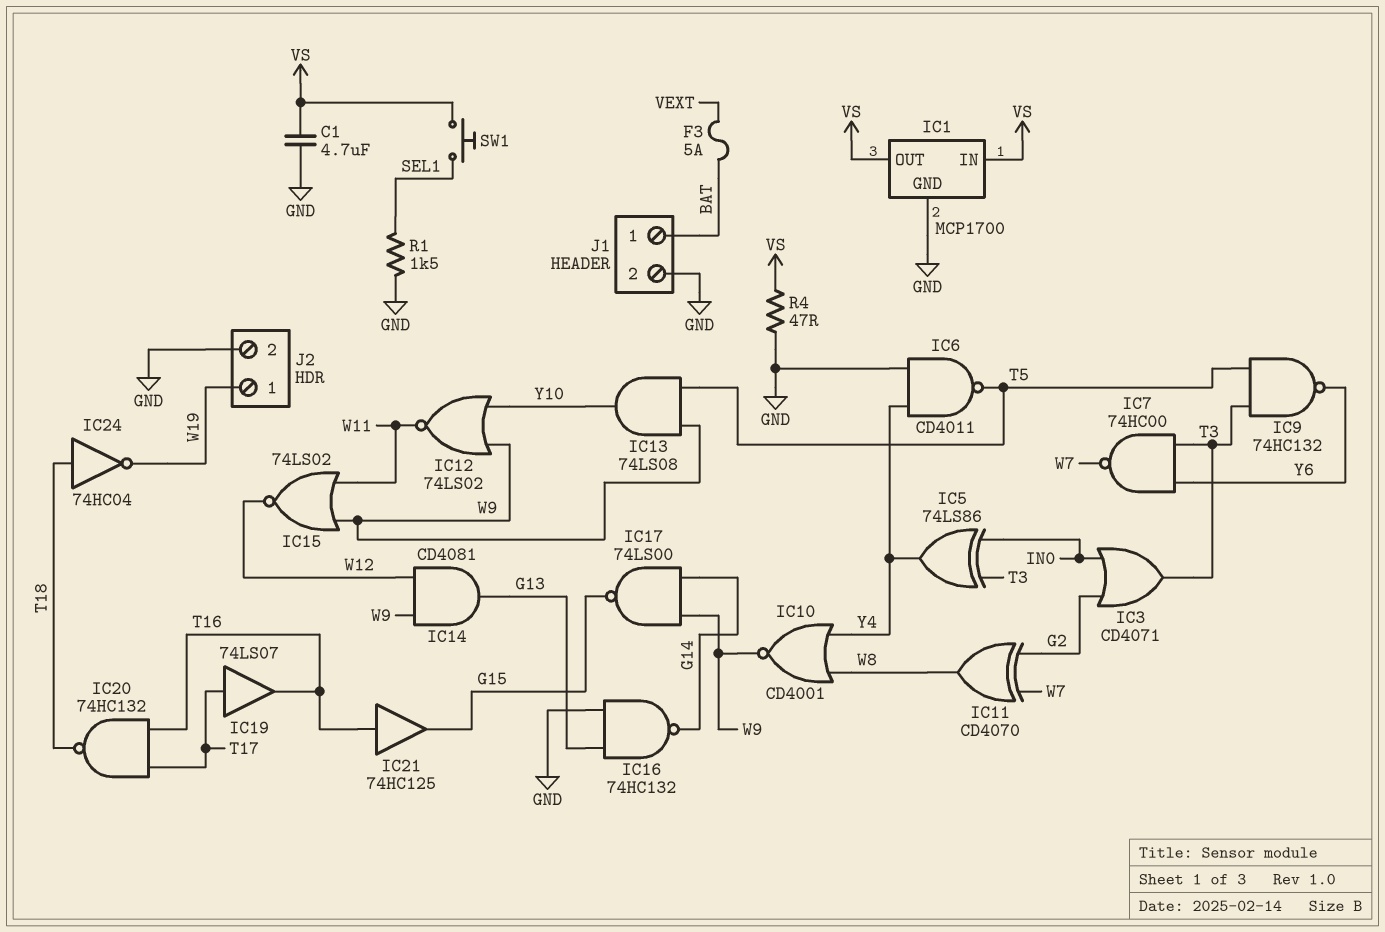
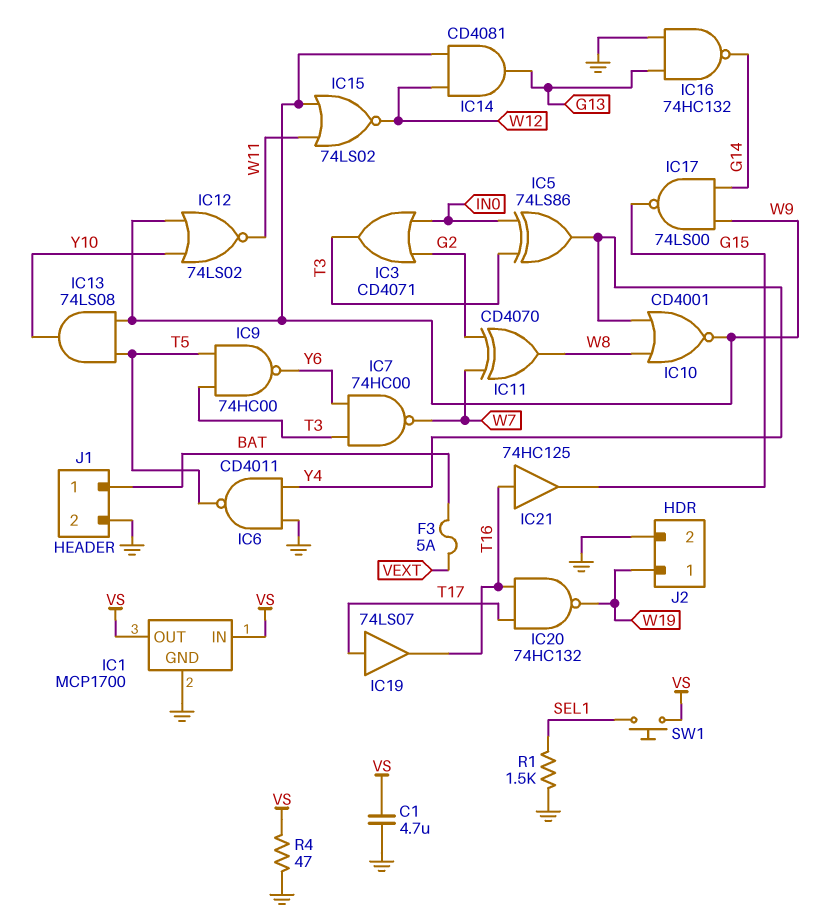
IC9: NAND 74HC132 (in T3, in T5, out Y6) -> NAND 74HC00 (in T3, in T5, out Y6)
IC20: NAND 74HC132 (in T16, in T17, out T18) -> NAND 74HC132 (in T16, in T17, out W19)
IC24: NOT 74HC04 (in T18, out W19) -> none

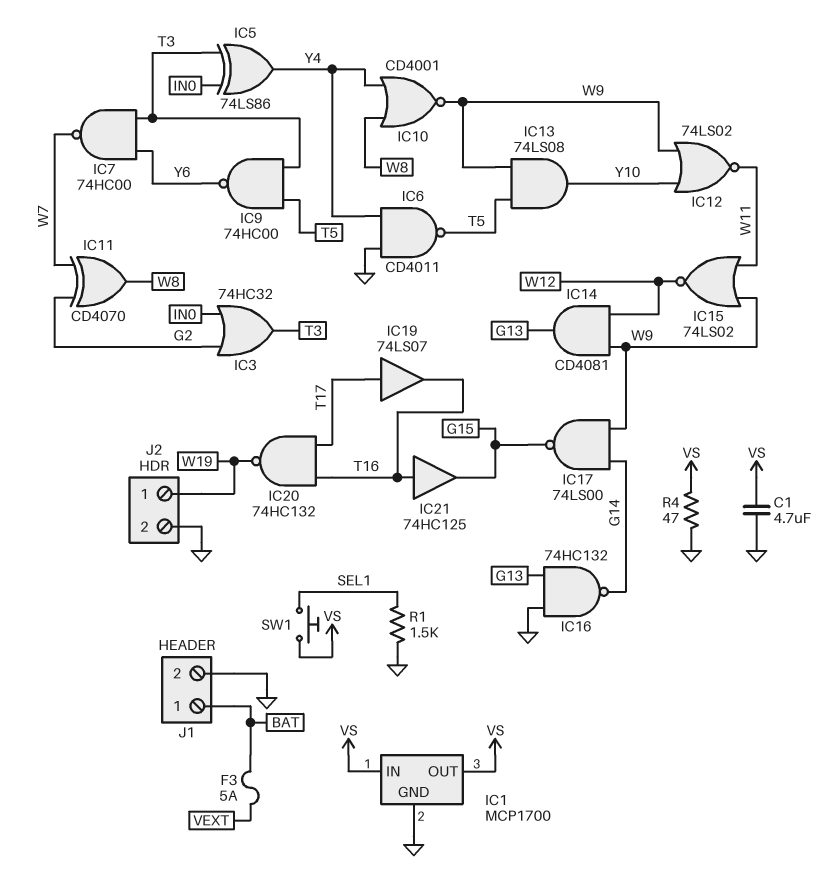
IC3: OR CD4071 (in G2, in IN0, out T3) -> OR 74HC32 (in G2, in IN0, out T3)

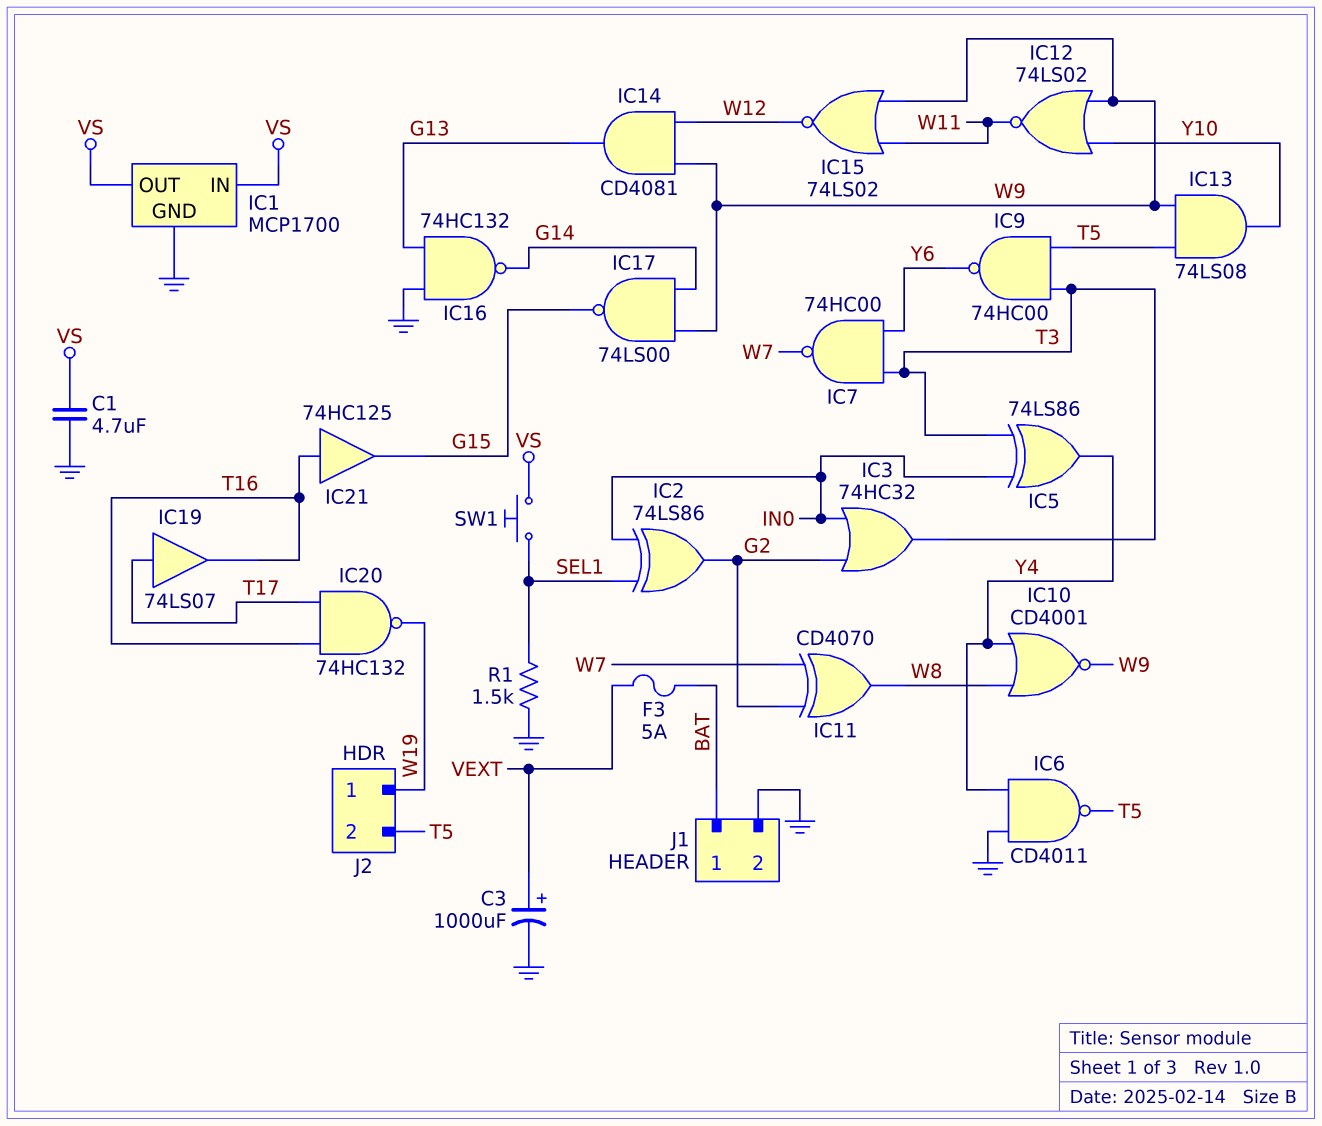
C3: none -> 1000uF (plus VEXT, minus GND)
IC2: none -> XOR 74LS86 (in IN0, in SEL1, out G2)
J2 pin 2: GND -> T5
R4: 47 (GND, VS) -> none

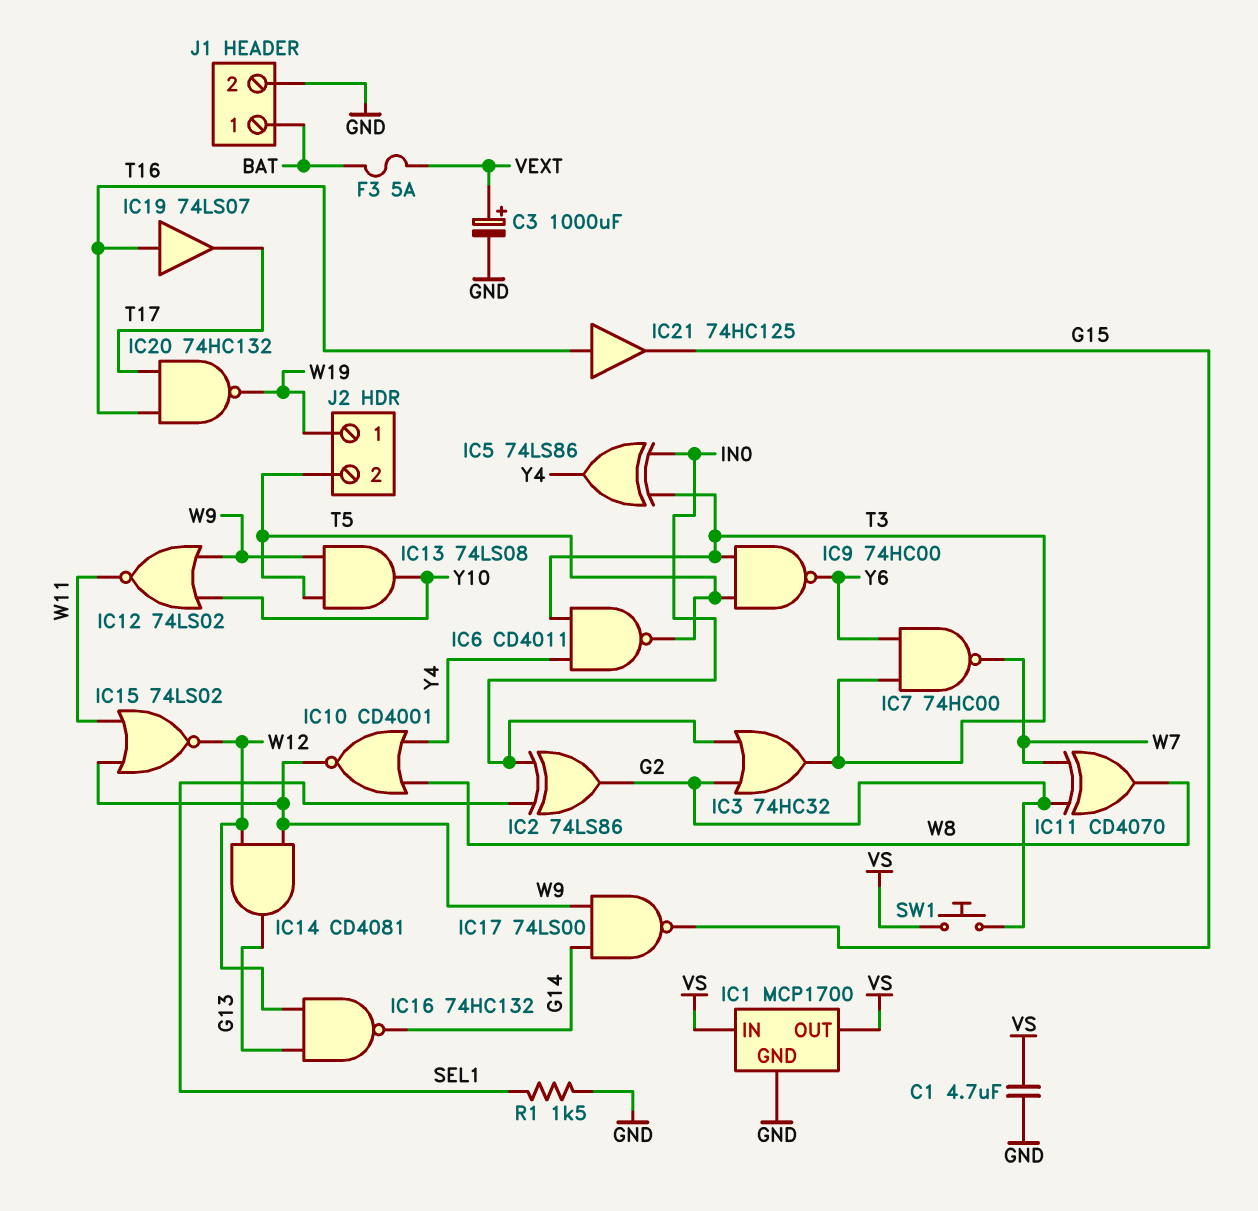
IC6: NAND CD4011 (in GND, in Y4, out T5) -> NAND CD4011 (in T3, in Y4, out T5)
IC16: NAND 74HC132 (in G13, in GND, out G14) -> NAND 74HC132 (in G13, in W12, out G14)
IC19: buffer 74LS07 (in T17, out T16) -> buffer 74LS07 (in T16, out T17)
SW1: button (SEL1, VS) -> button (G2, VS)

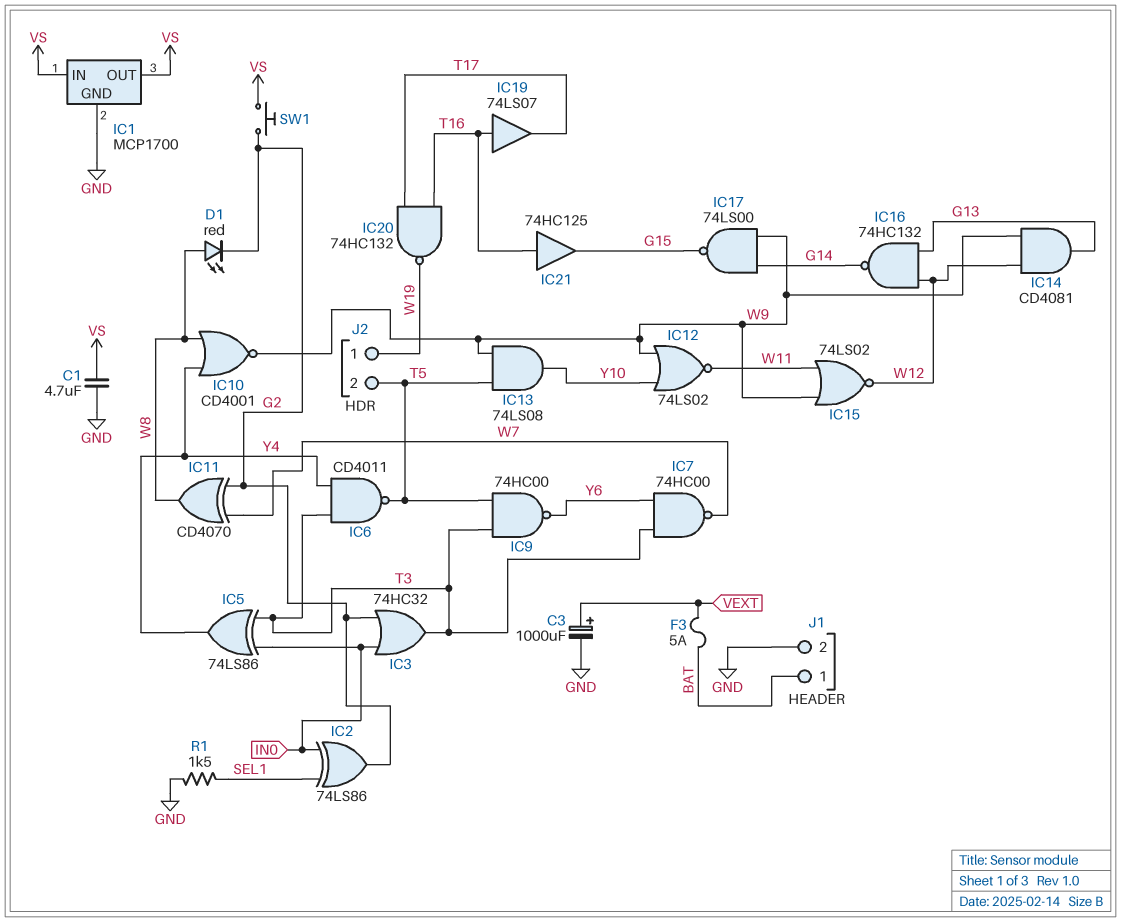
D1: none -> LED red (A W8, K G2)

